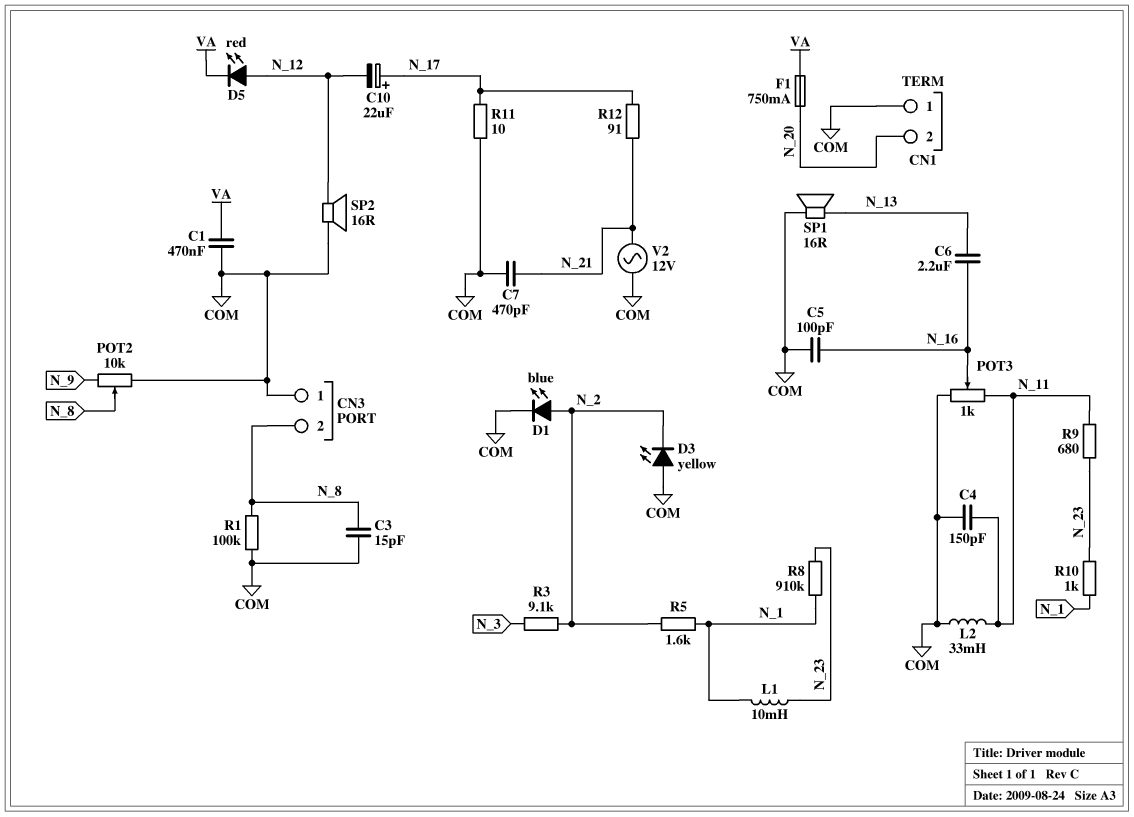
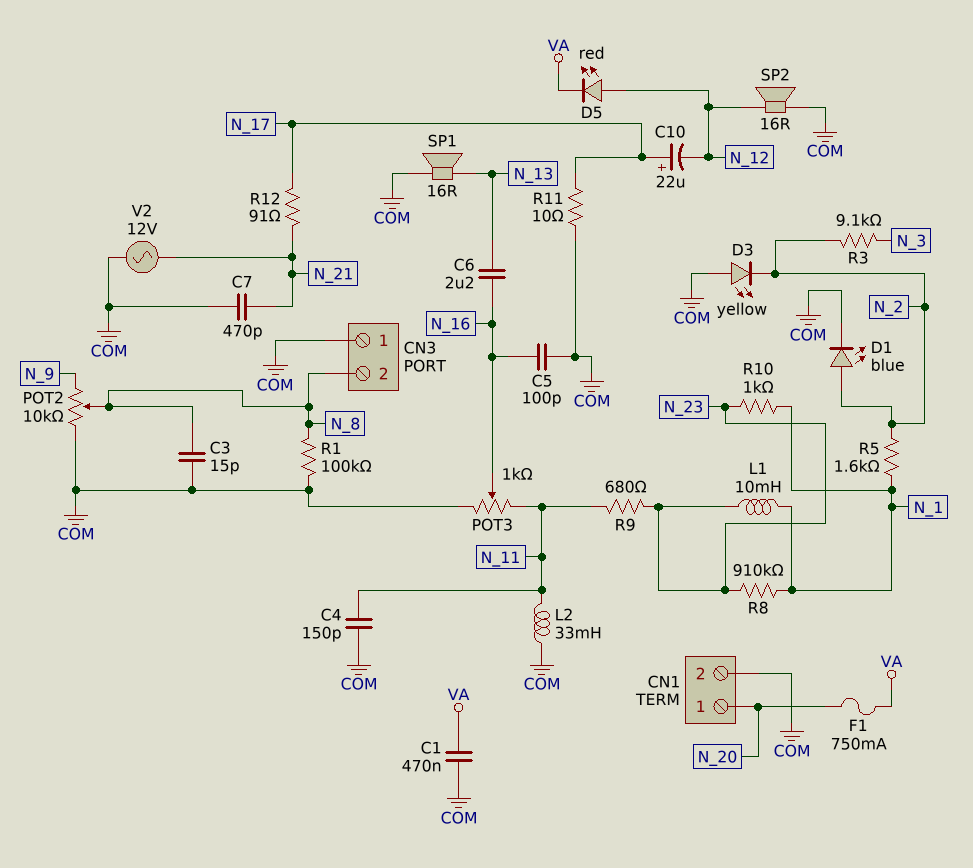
CN1 pin 1: COM -> N_20
CN1 pin 2: N_20 -> COM

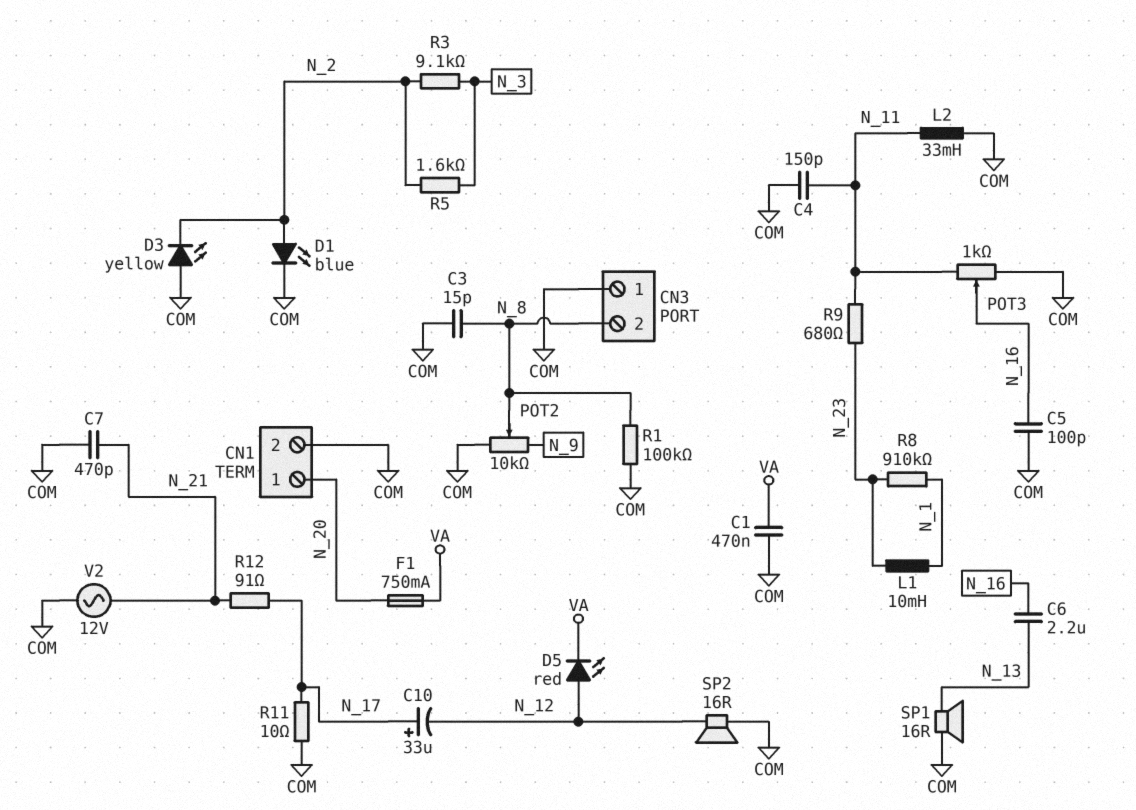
C10: 22uF (plus N_17, minus N_12) -> 33uF (plus N_17, minus N_12)
R5: 1.6k (N_1, N_2) -> 1.6k (N_2, N_3)
R10: 1k (N_1, N_23) -> none

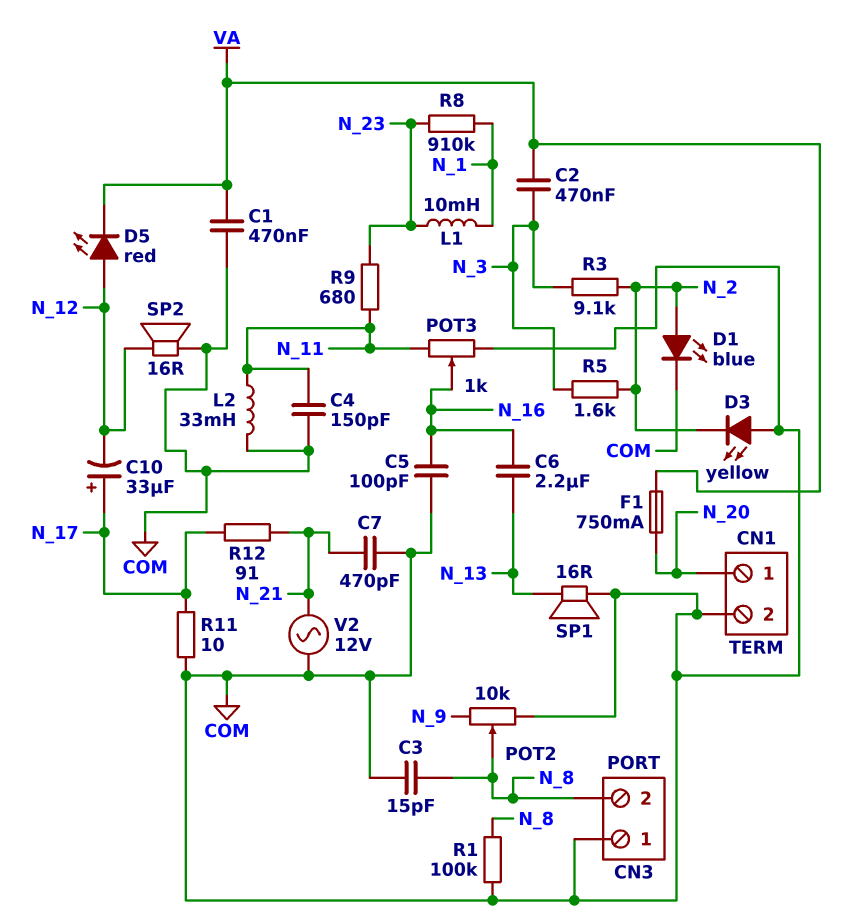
C2: none -> 470nF (N_3, VA)

